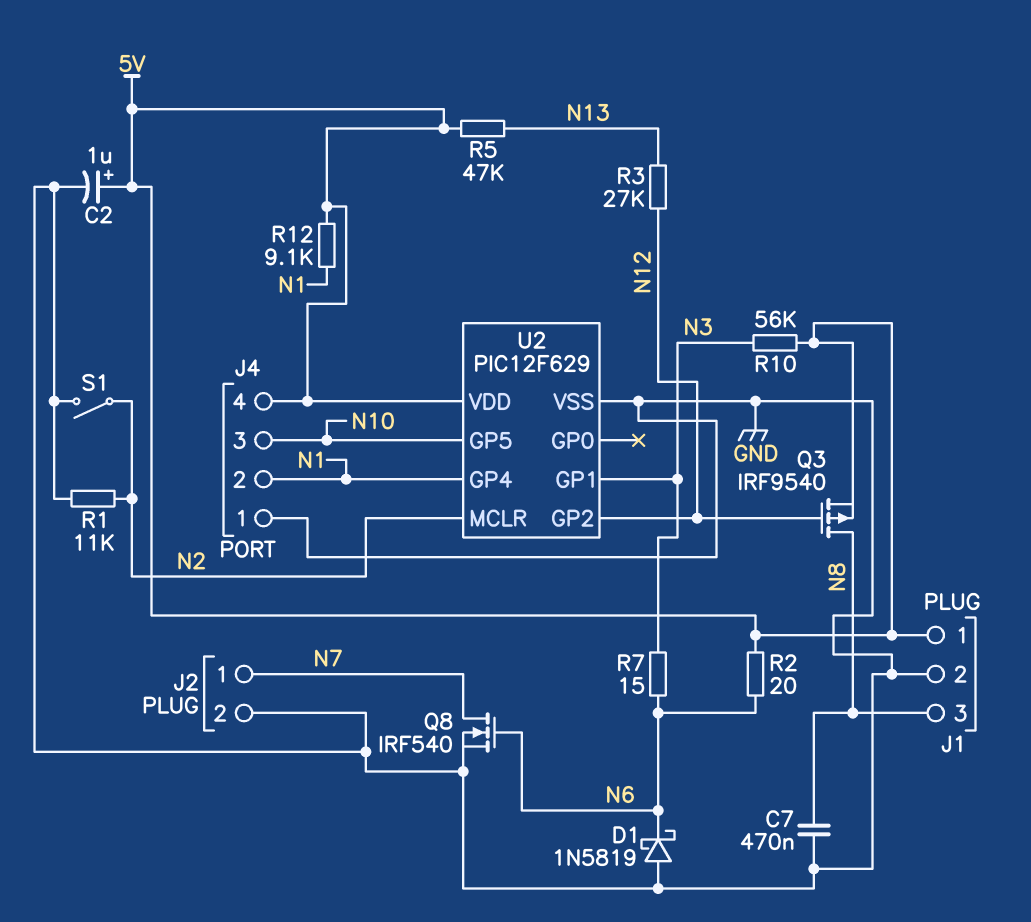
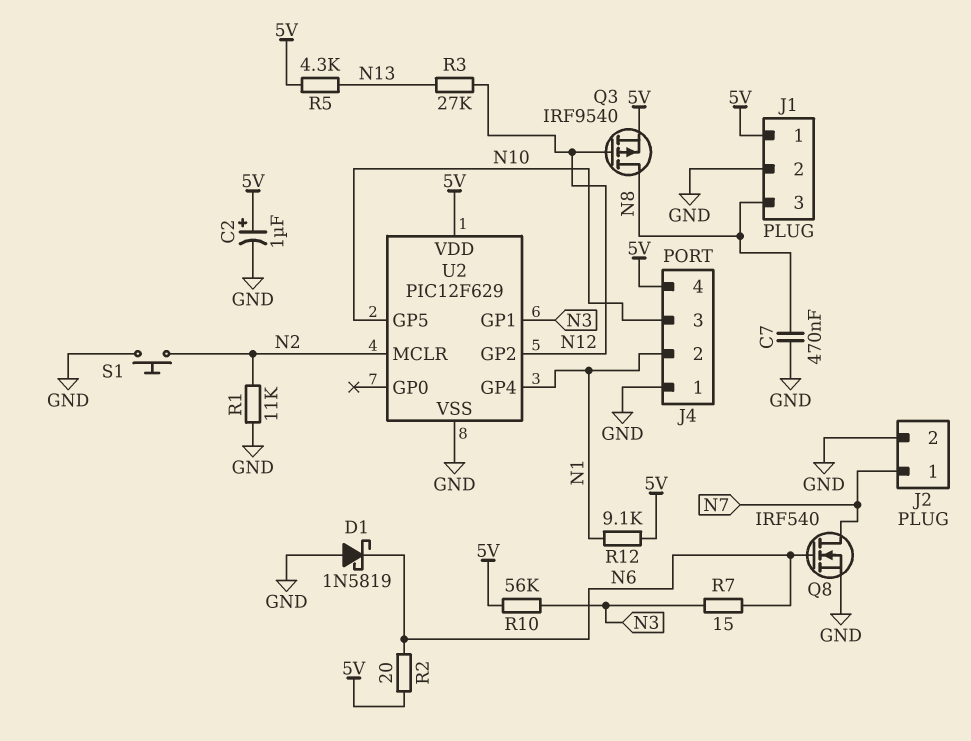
R5: 47k (5V, N13) -> 4.3k (5V, N13)
S1: switch (GND, N2) -> button (GND, N2)

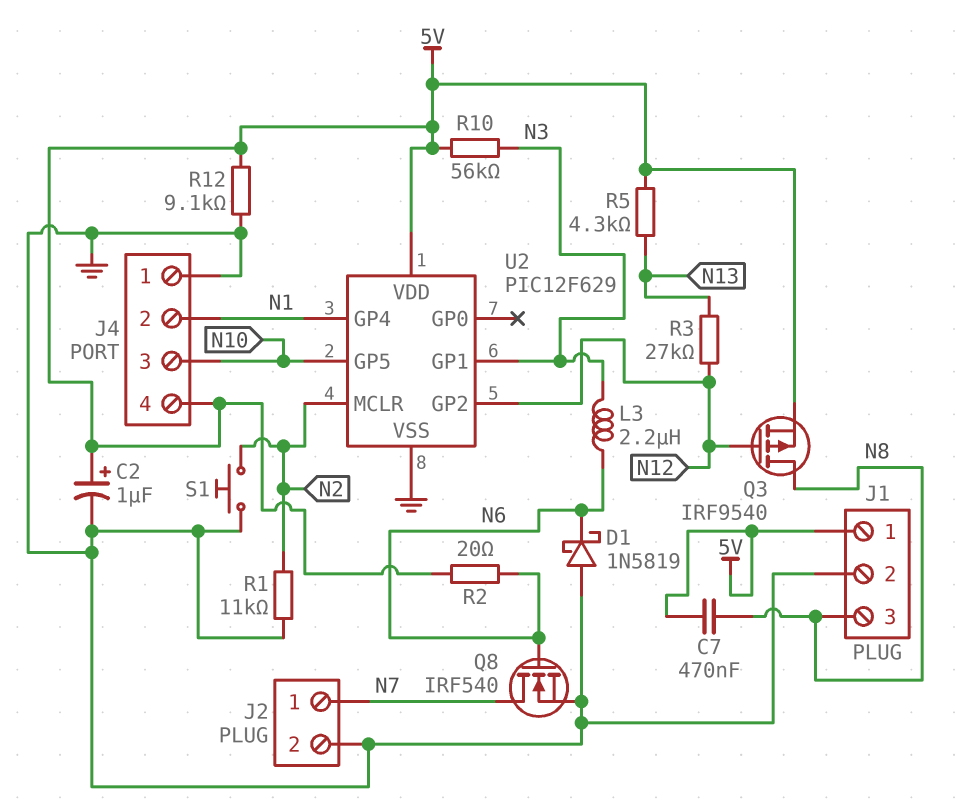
C7: 470nF (GND, N8) -> 470nF (5V, N8)
L3: none -> 2.2uH (N3, N6)
R7: 15 (N3, N6) -> none
R12: 9.1k (5V, N1) -> 9.1k (5V, GND)

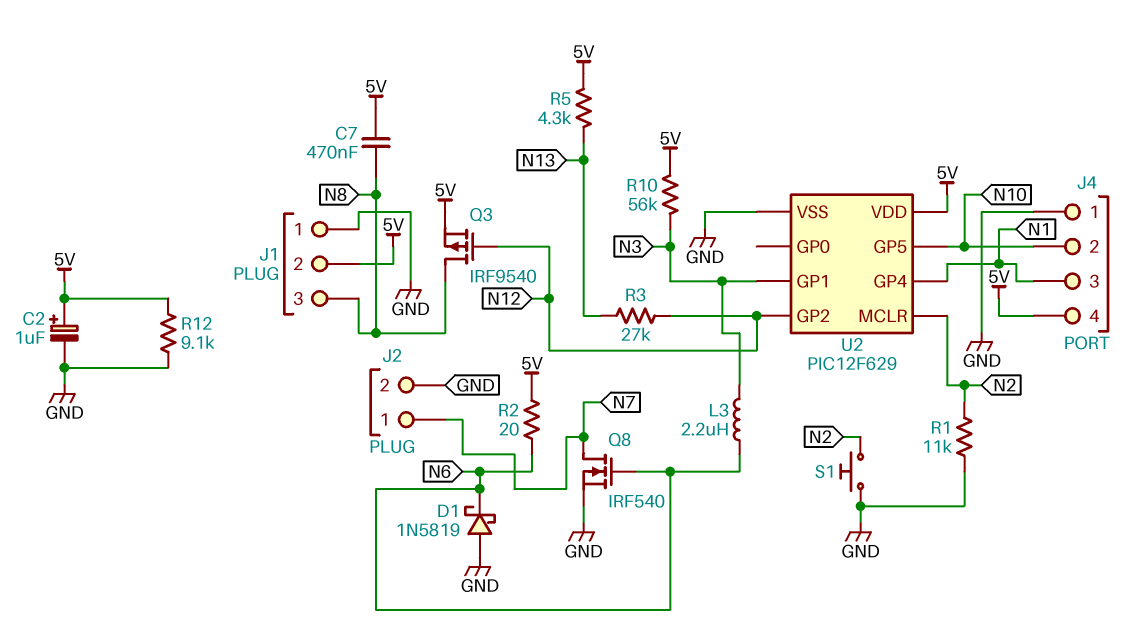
J1 pin 1: 5V -> GND
J1 pin 2: GND -> 5V
J4 pin 2: N1 -> N10
J4 pin 3: N10 -> N1

